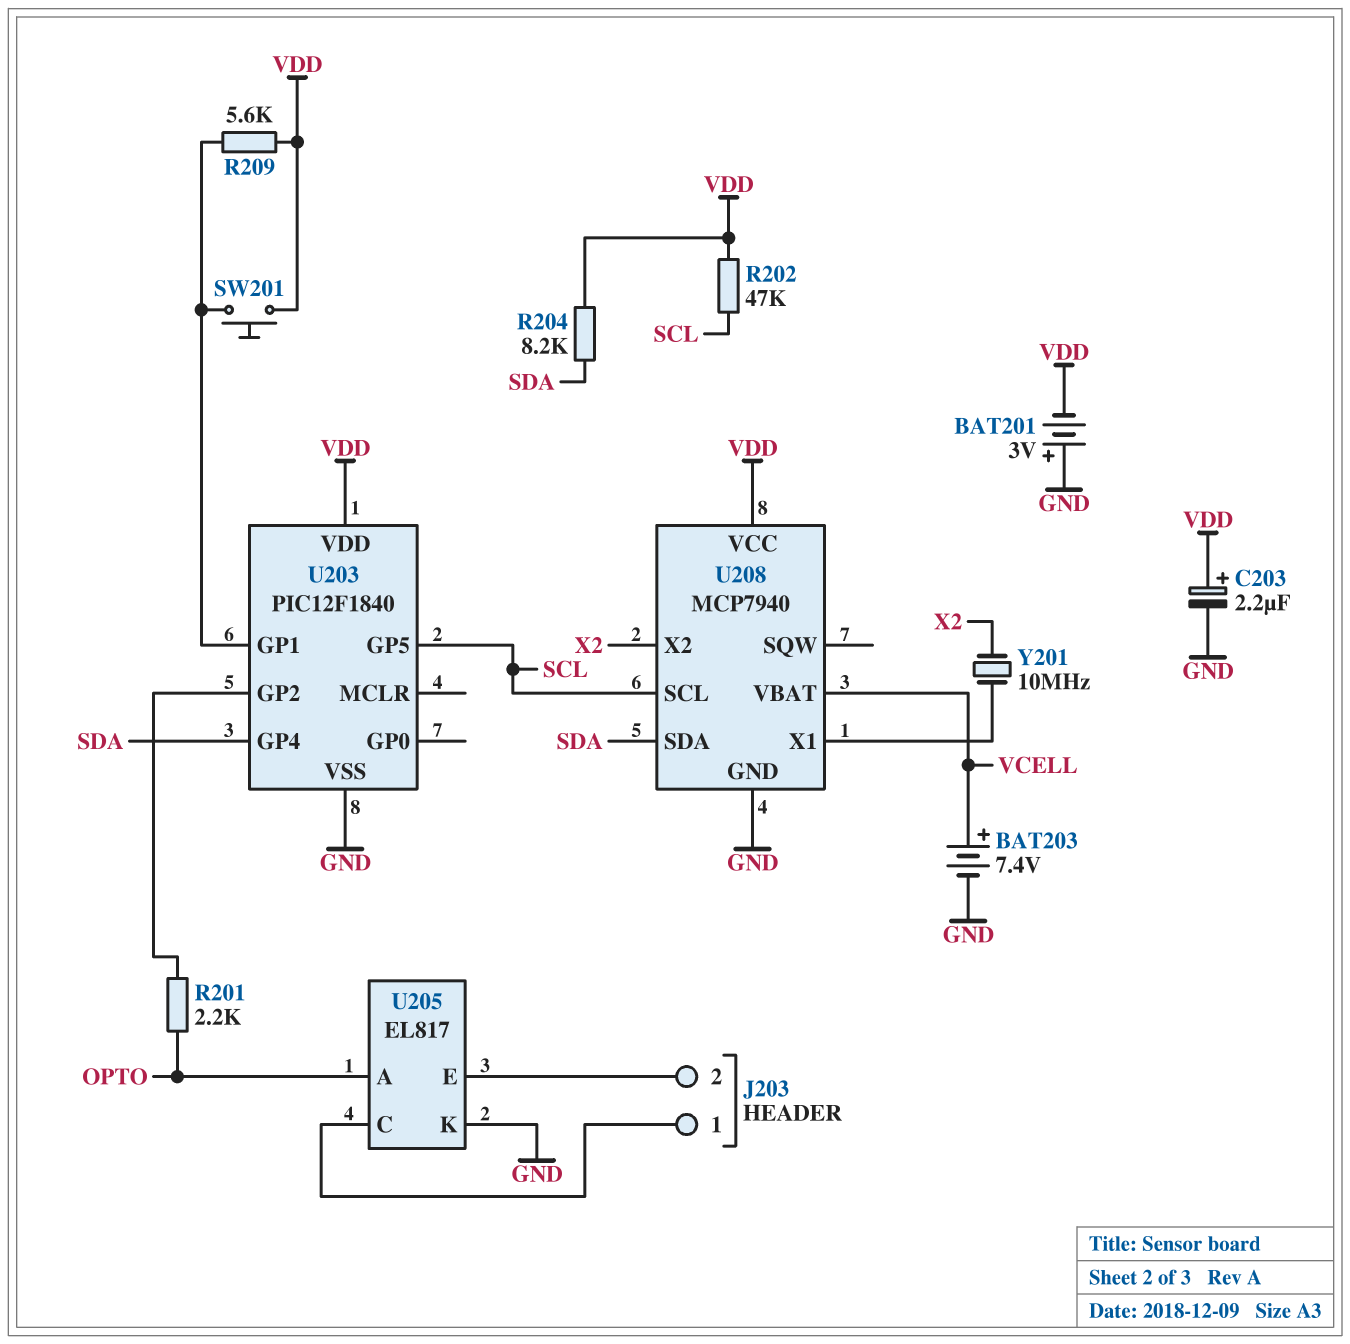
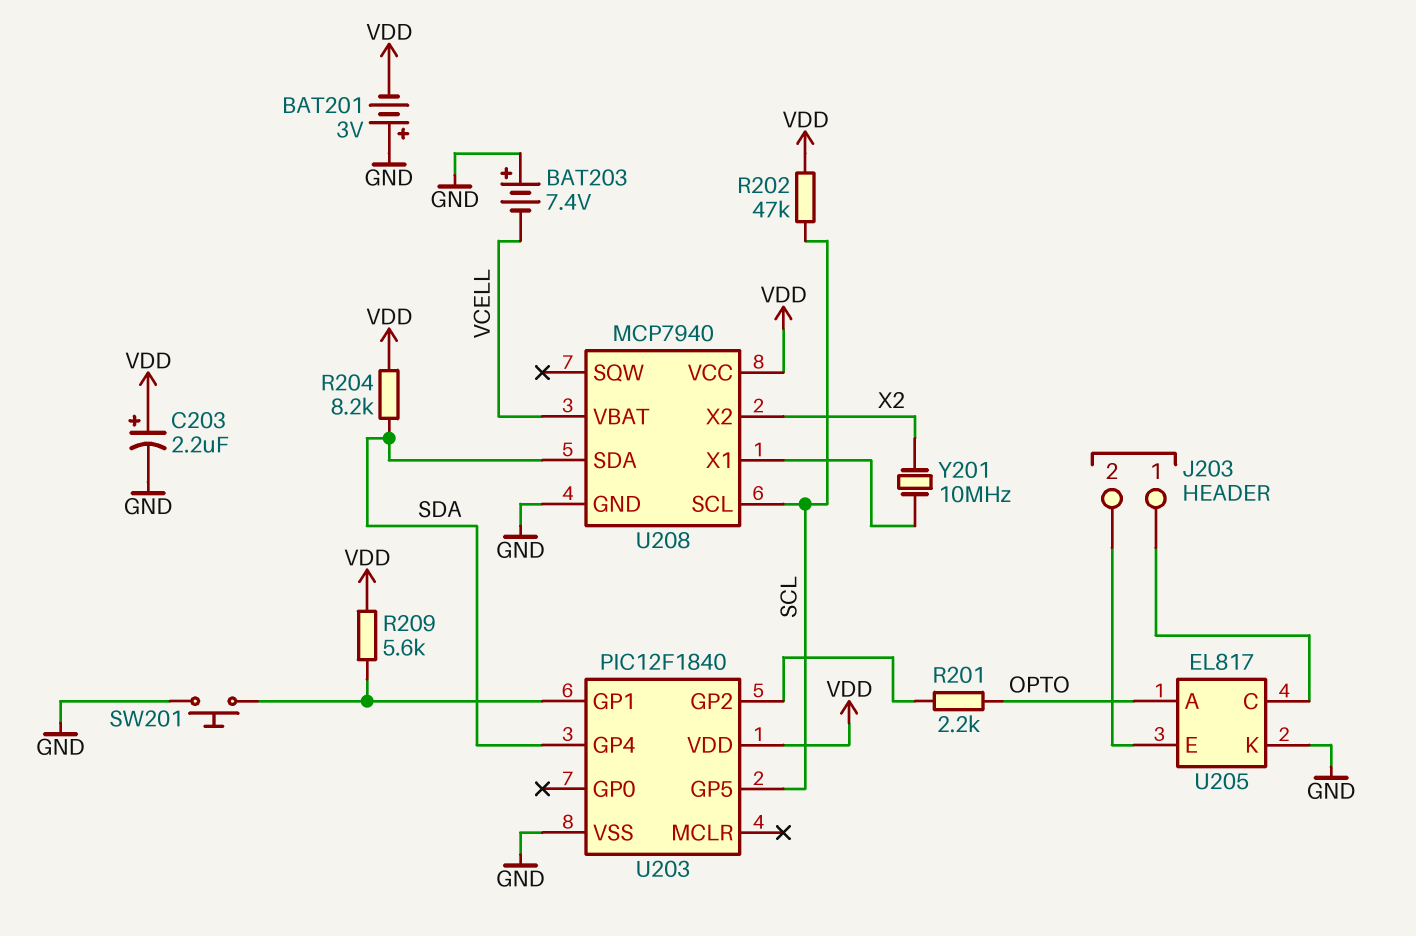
BAT203: 7.4V (plus VCELL, minus GND) -> 7.4V (plus GND, minus VCELL)
SW201: button (U203/GP1, VDD) -> button (GND, U203/GP1)

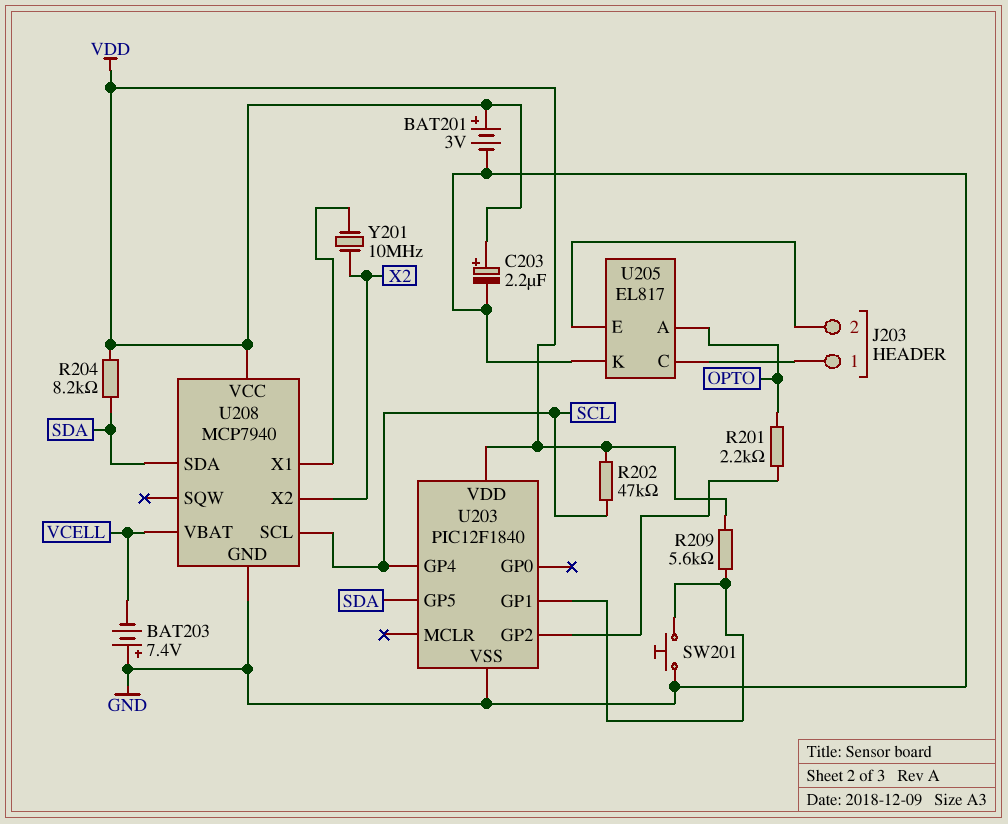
BAT201: 3V (plus GND, minus VDD) -> 3V (plus VDD, minus GND)
U203 pin GP4: SDA -> SCL
U203 pin GP5: SCL -> SDA

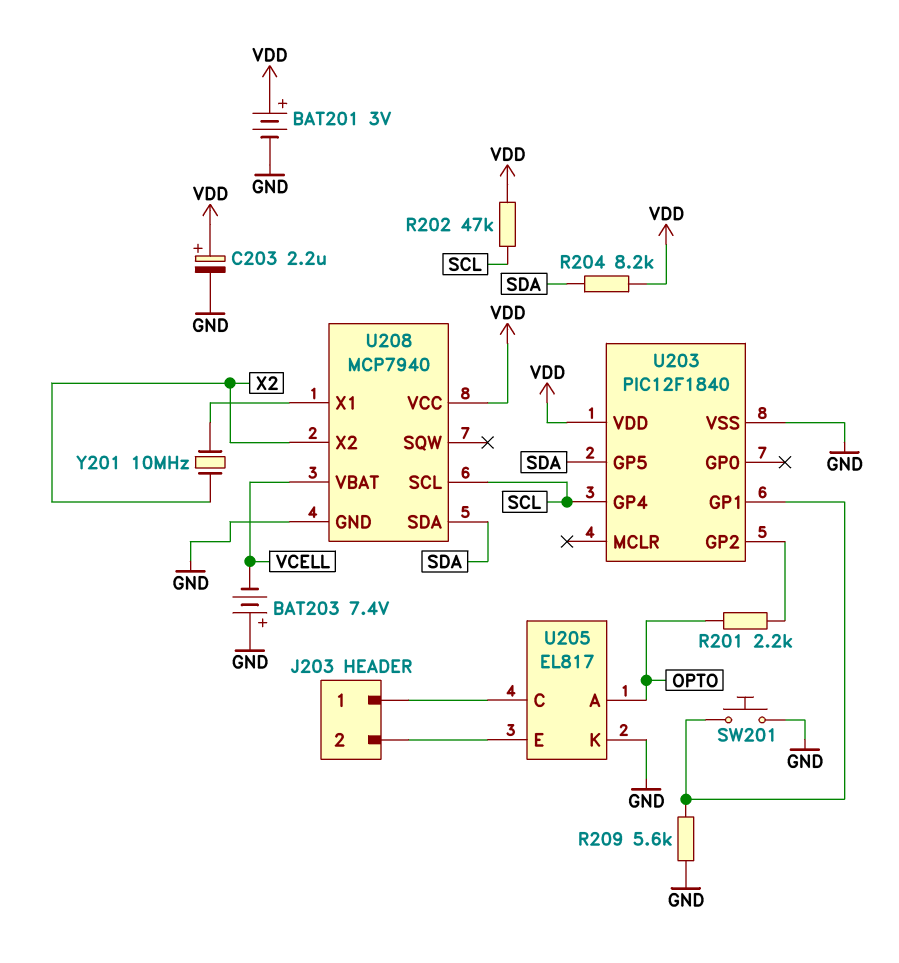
R209: 5.6k (U203/GP1, VDD) -> 5.6k (GND, U203/GP1)

